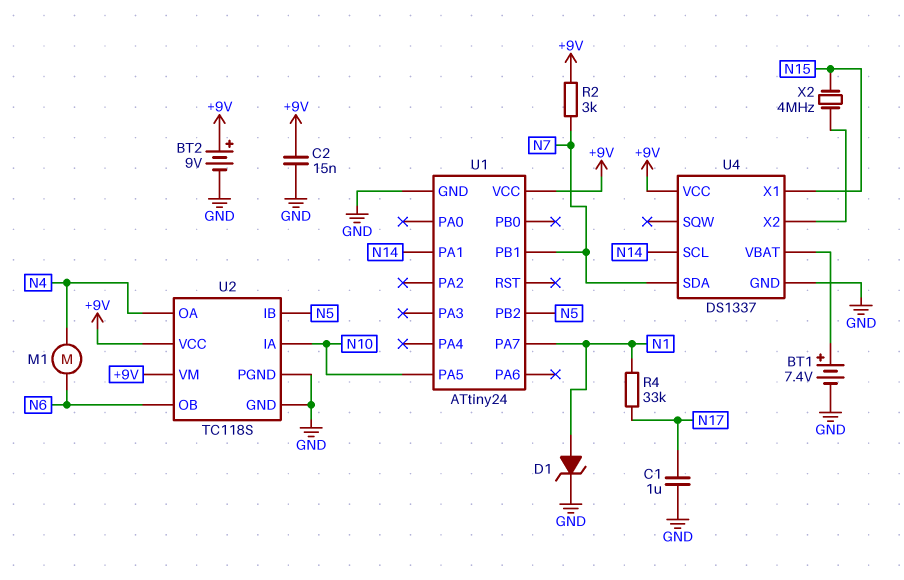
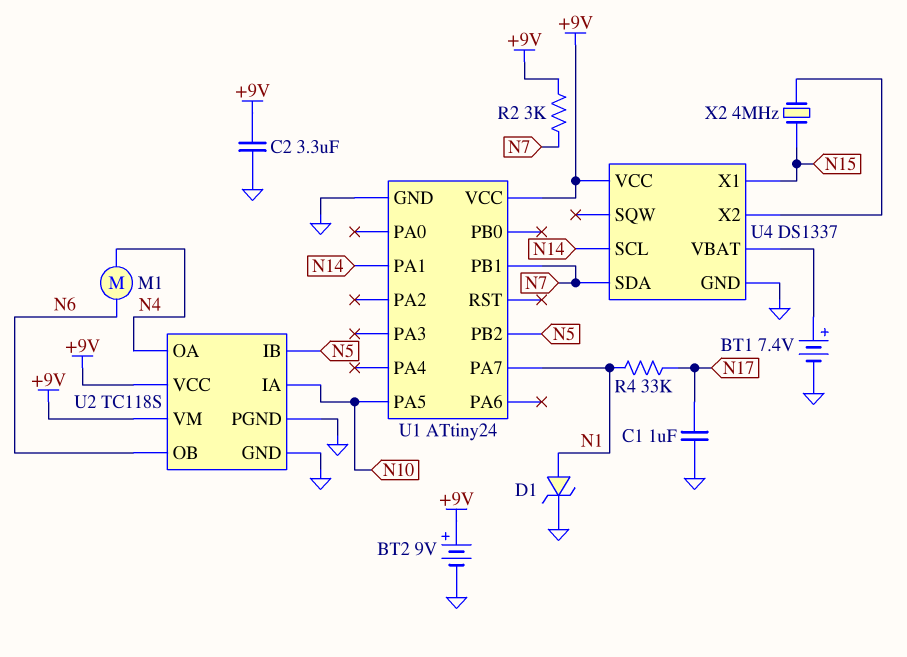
C2: 15nF (+9V, GND) -> 3.3uF (+9V, GND)

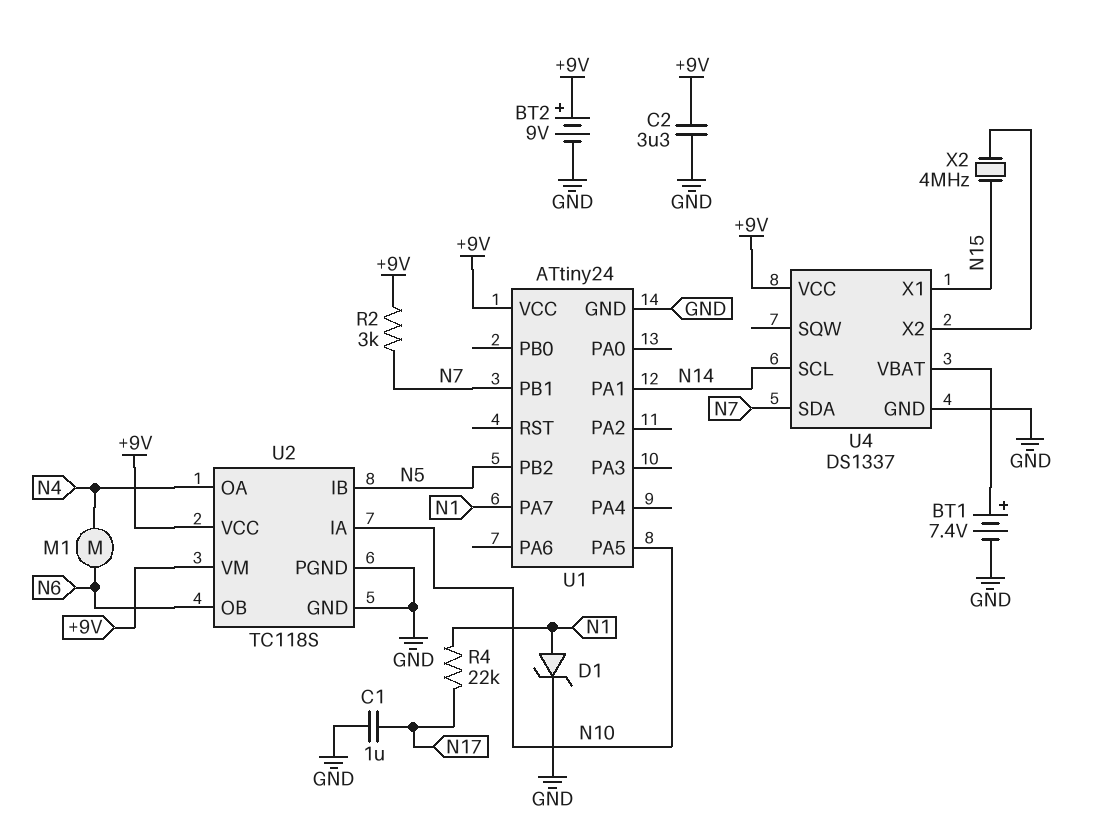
R4: 33k (N1, N17) -> 22k (N1, N17)

